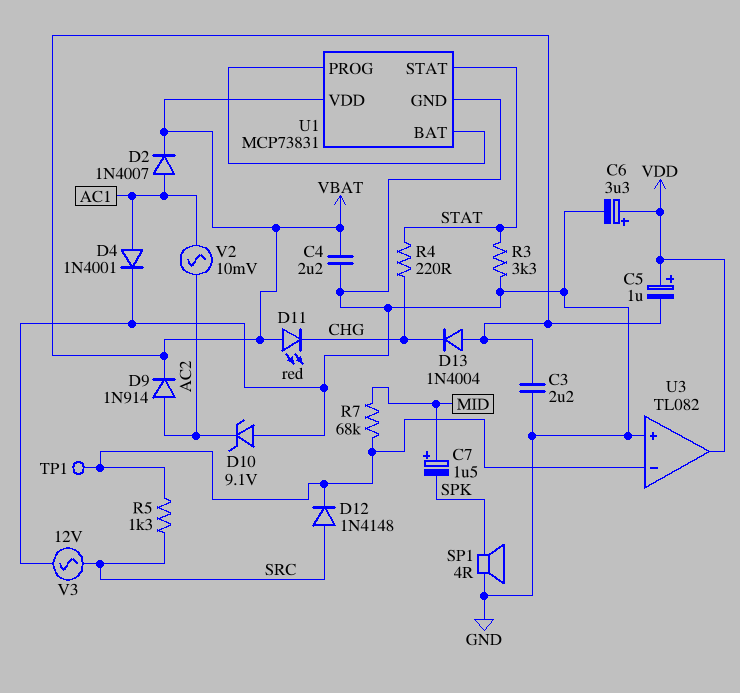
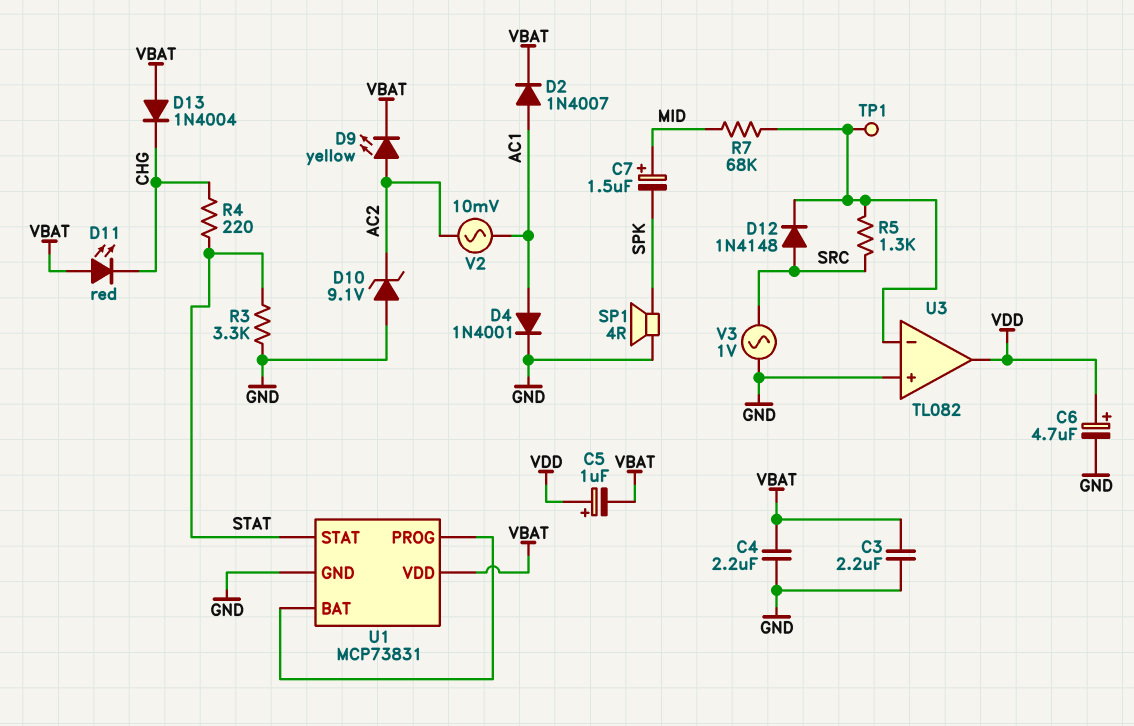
C6: 3.3uF (plus VDD, minus GND) -> 4.7uF (plus VDD, minus GND)
D9: diode 1N914 (A AC2, K VBAT) -> LED yellow (A AC2, K VBAT)
V3: AC 12V (GND, SRC) -> AC 1V (GND, SRC)

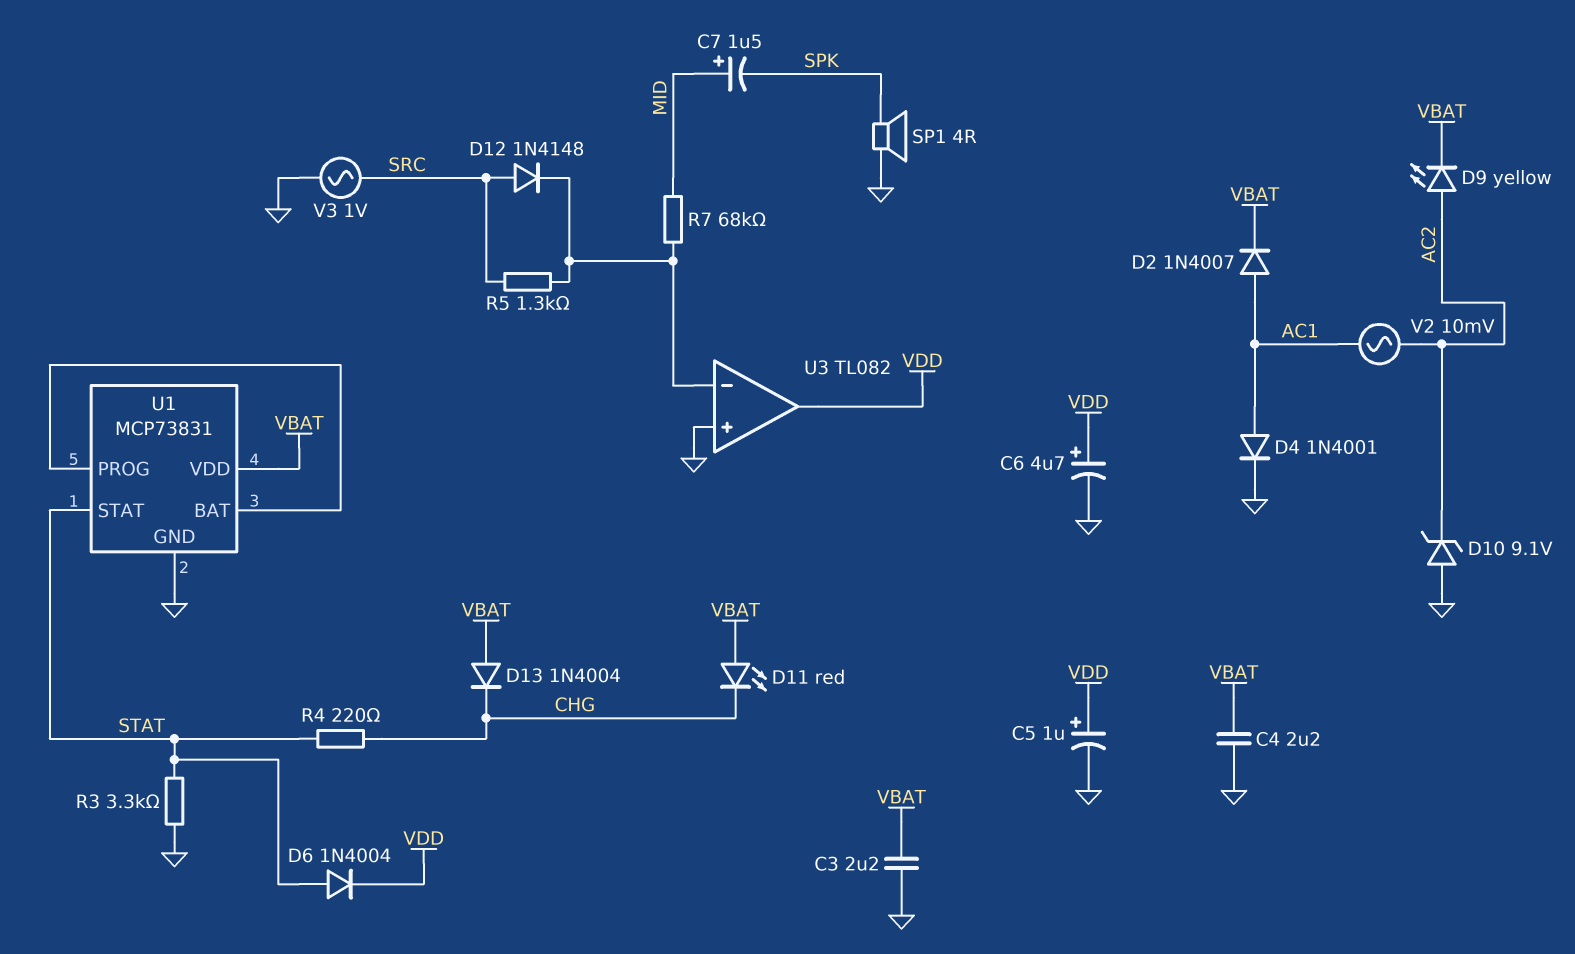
C5: 1uF (plus VDD, minus VBAT) -> 1uF (plus VDD, minus GND)
D6: none -> diode 1N4004 (A STAT, K VDD)
TP1: test point (U3/in-) -> none

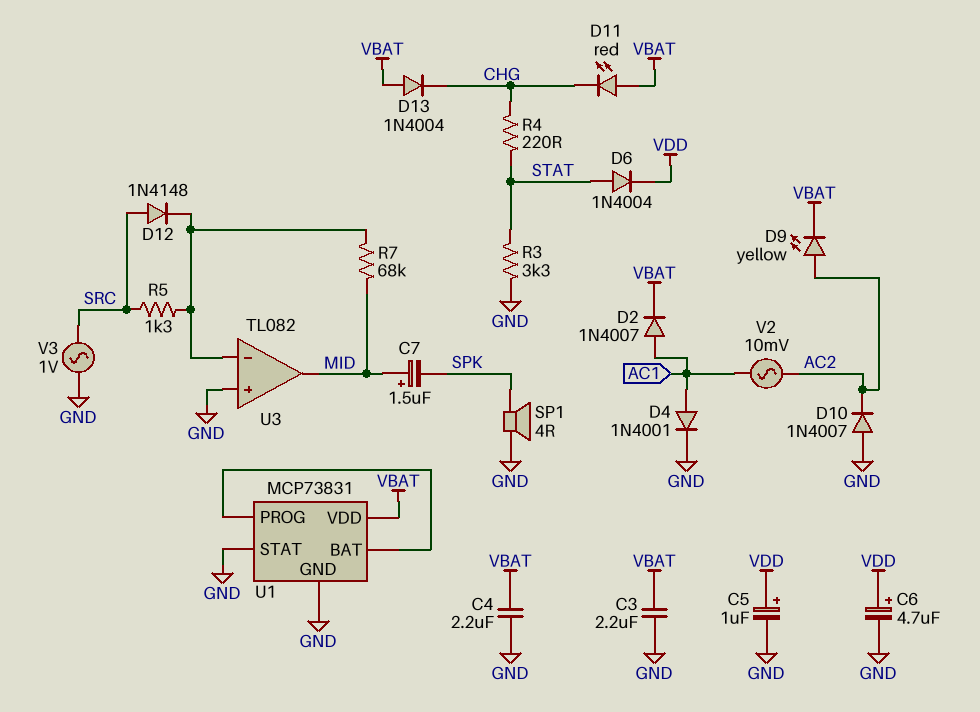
D10: zener 9.1V (A GND, K AC2) -> diode 1N4007 (A GND, K AC2)
U1 pin STAT: STAT -> GND
U3 pin out: VDD -> MID

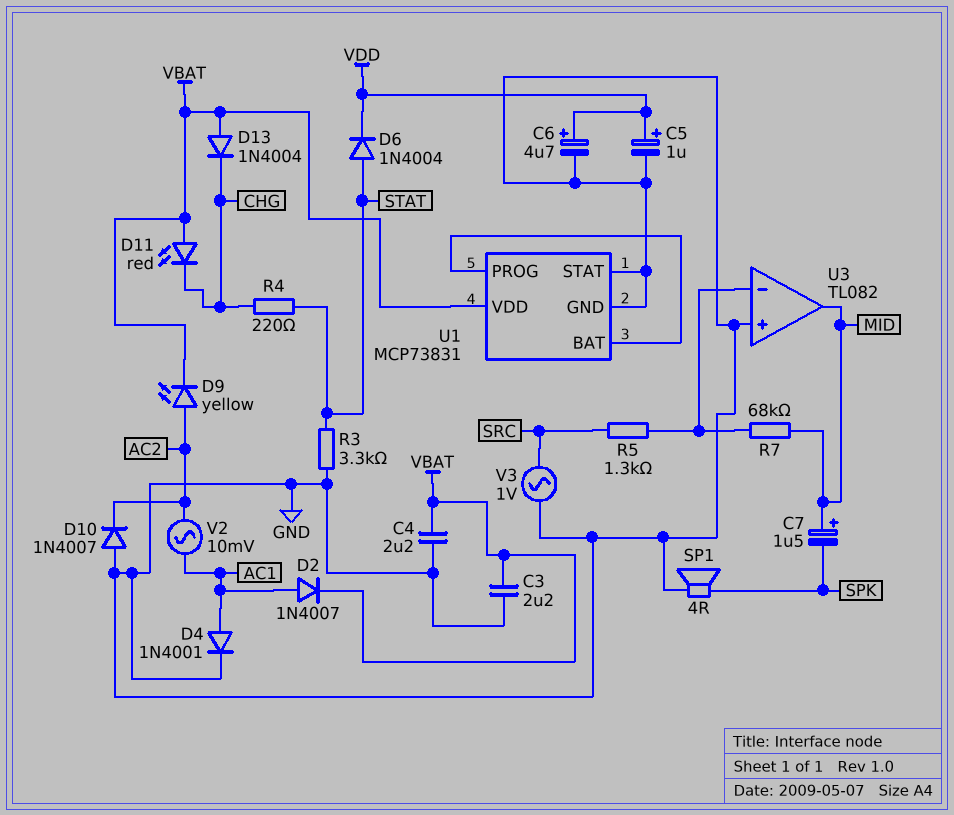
D12: diode 1N4148 (A SRC, K U3/in-) -> none

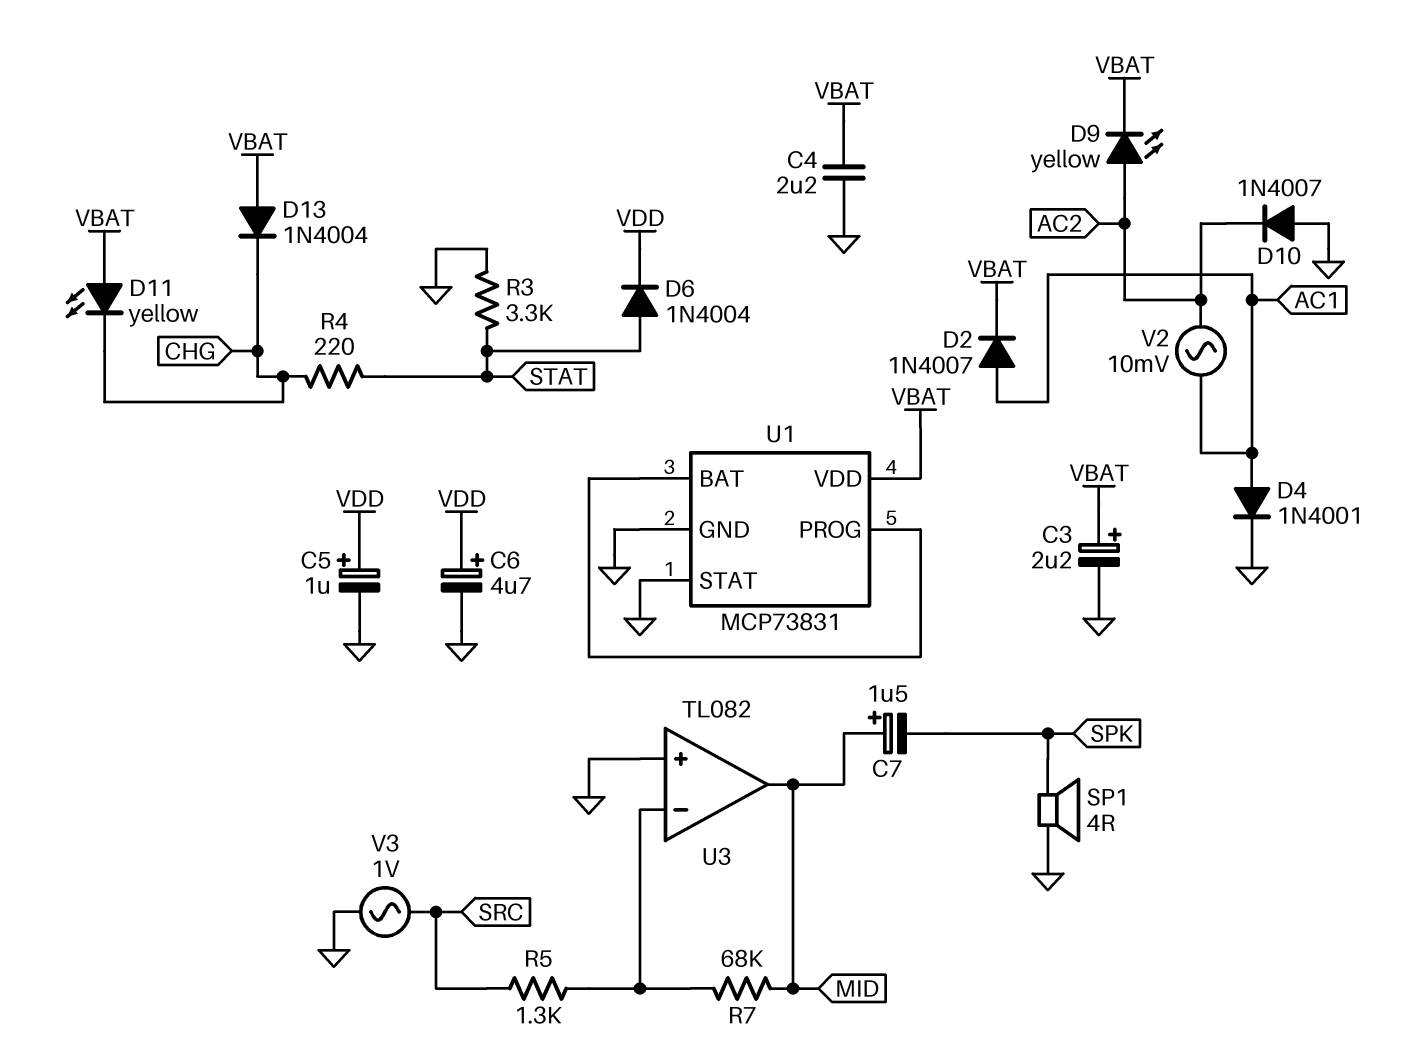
C3: 2.2uF (GND, VBAT) -> 2.2uF (plus VBAT, minus GND)
D11: LED red (A VBAT, K CHG) -> LED yellow (A VBAT, K CHG)

